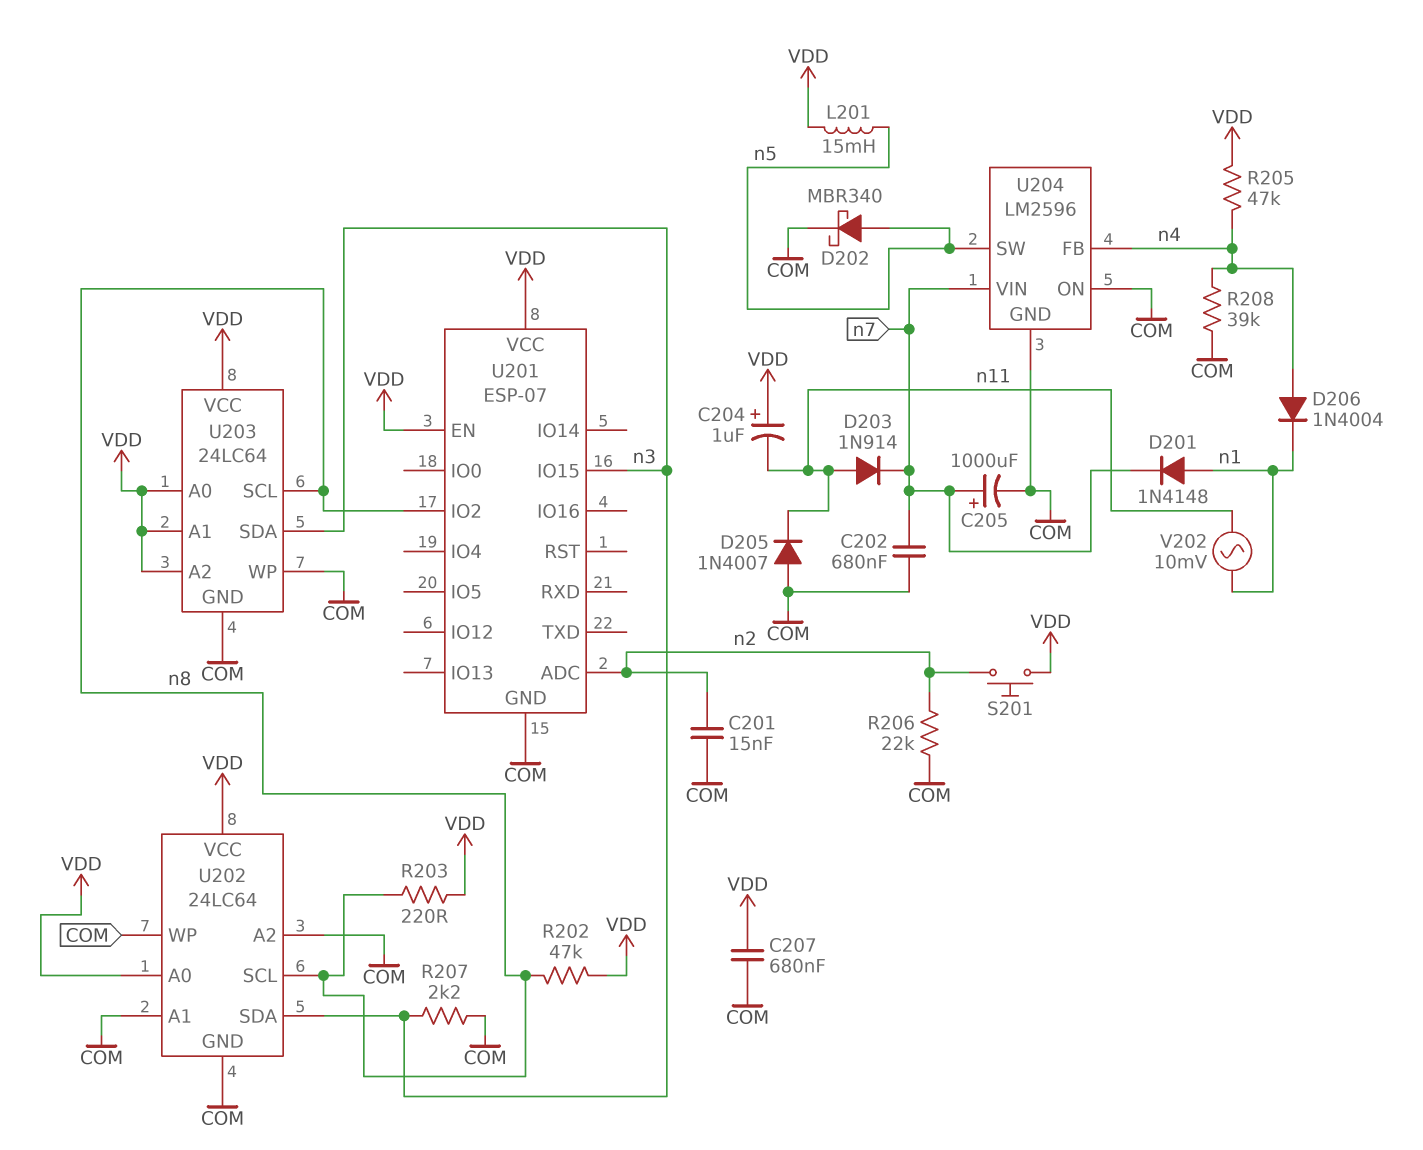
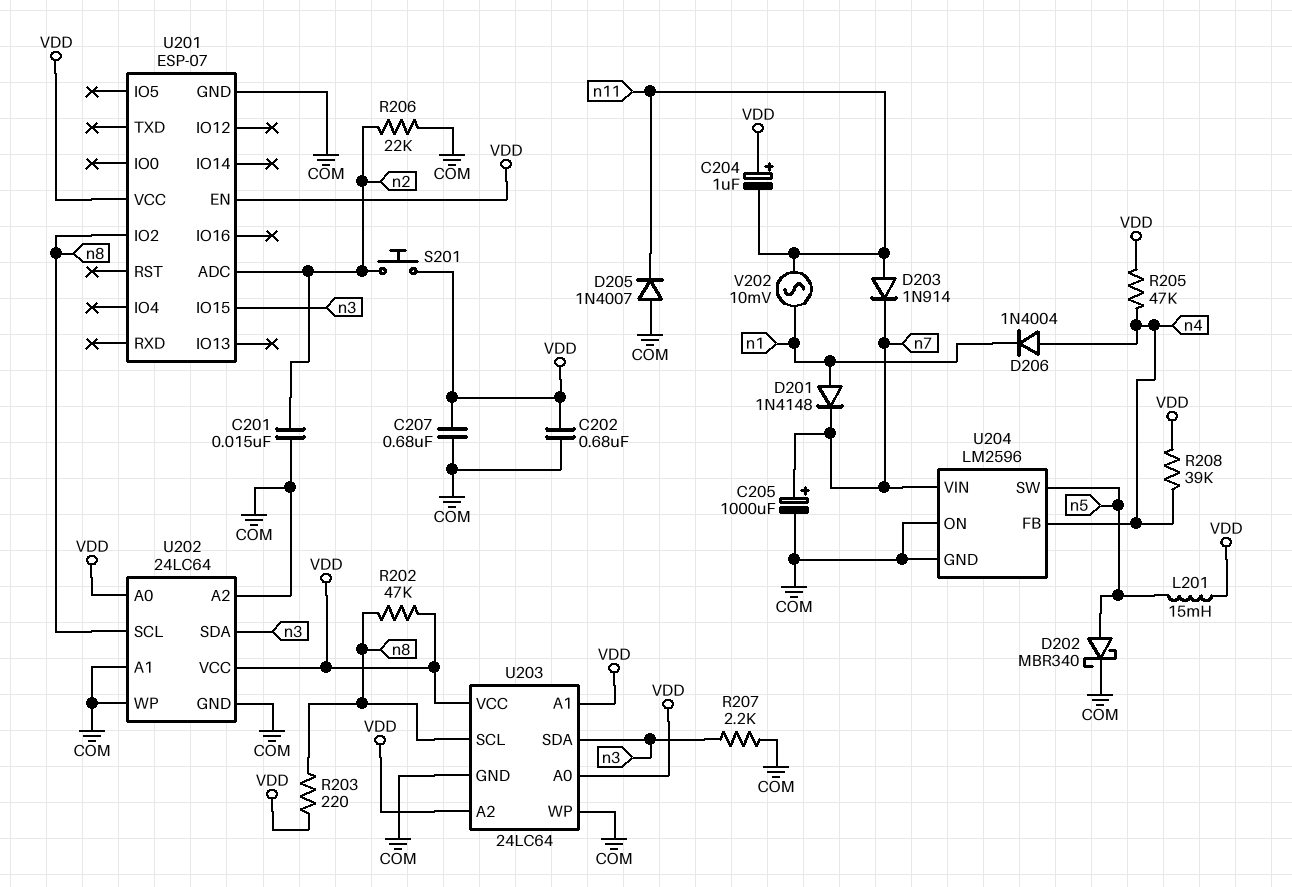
C202: 680nF (COM, n7) -> 680nF (COM, VDD)
R208: 39k (COM, n4) -> 39k (VDD, n4)

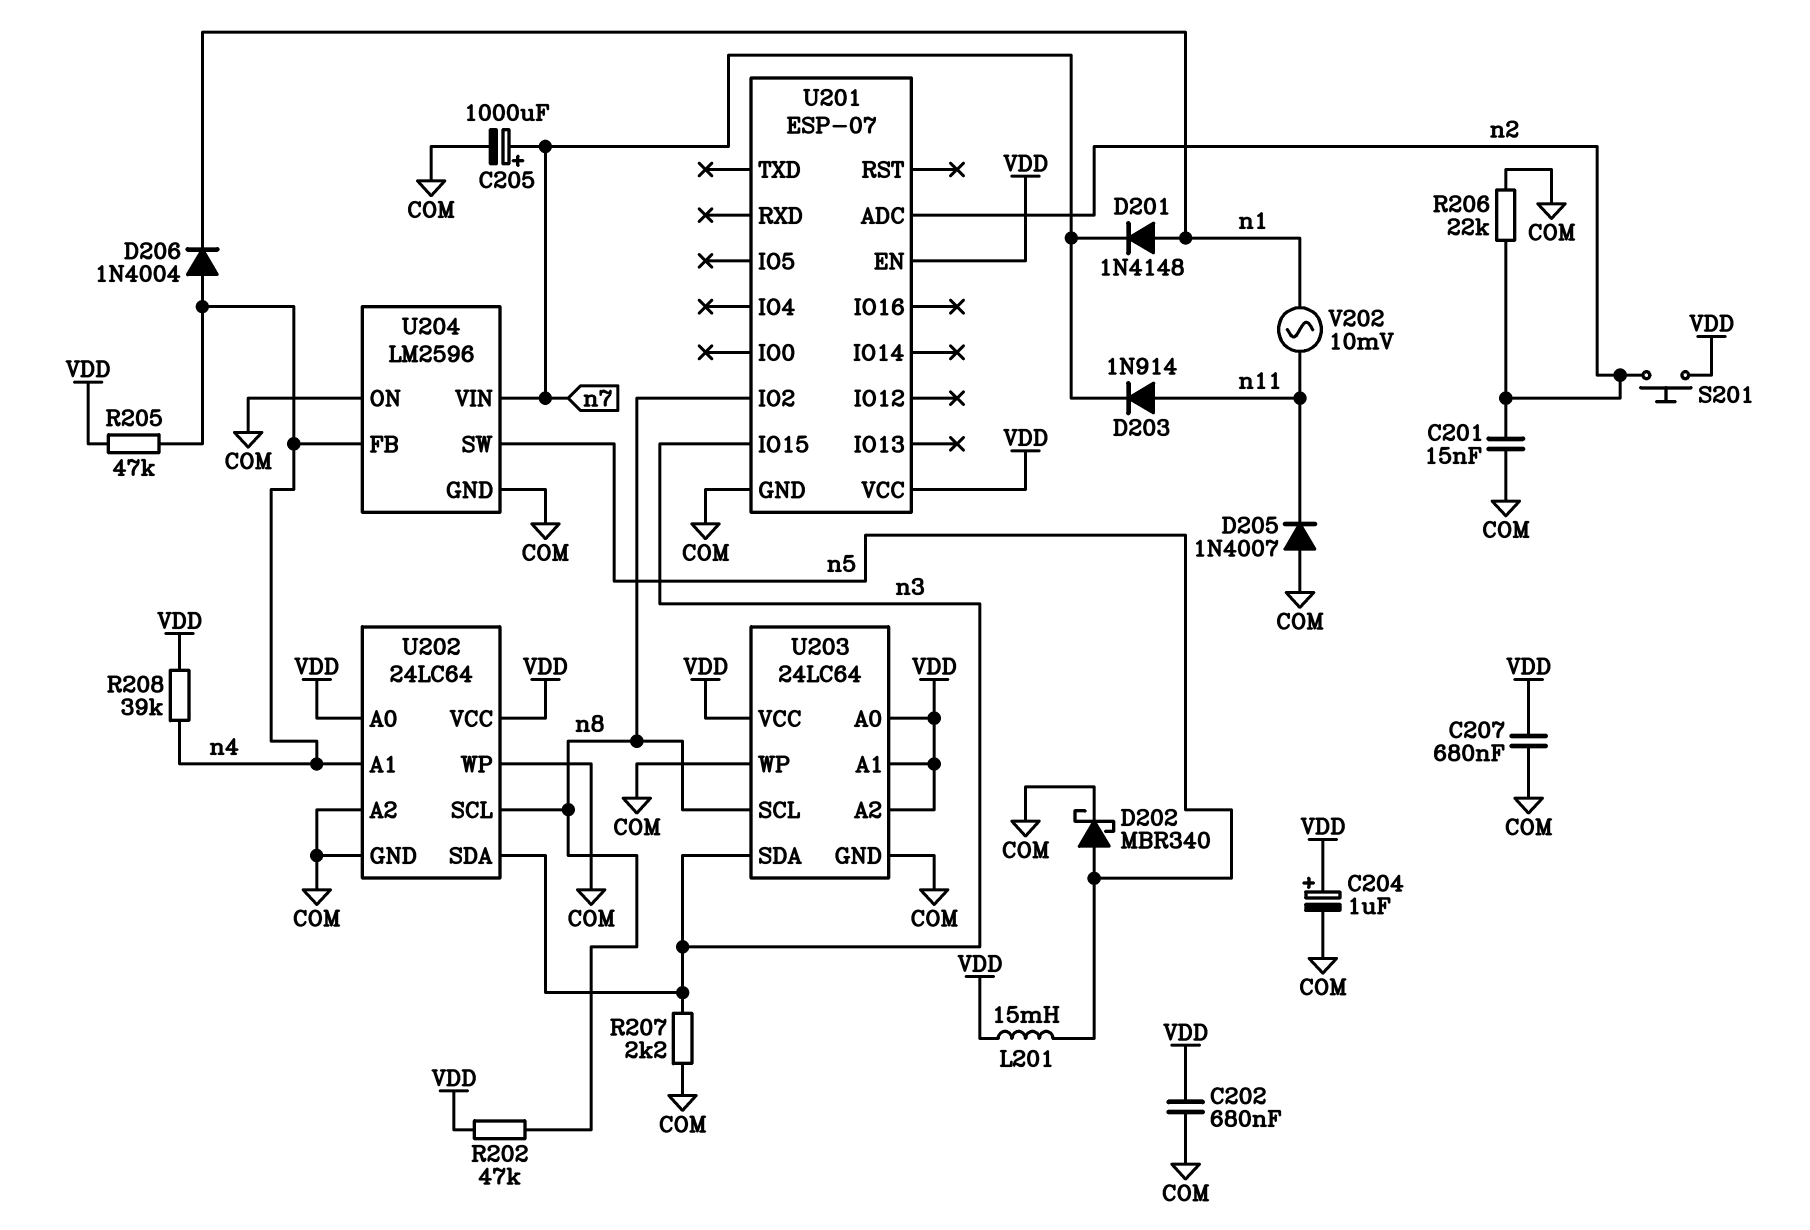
C204: 1uF (plus VDD, minus n11) -> 1uF (plus VDD, minus COM)
R203: 220 (VDD, n8) -> none
U202 pin A1: COM -> n4

